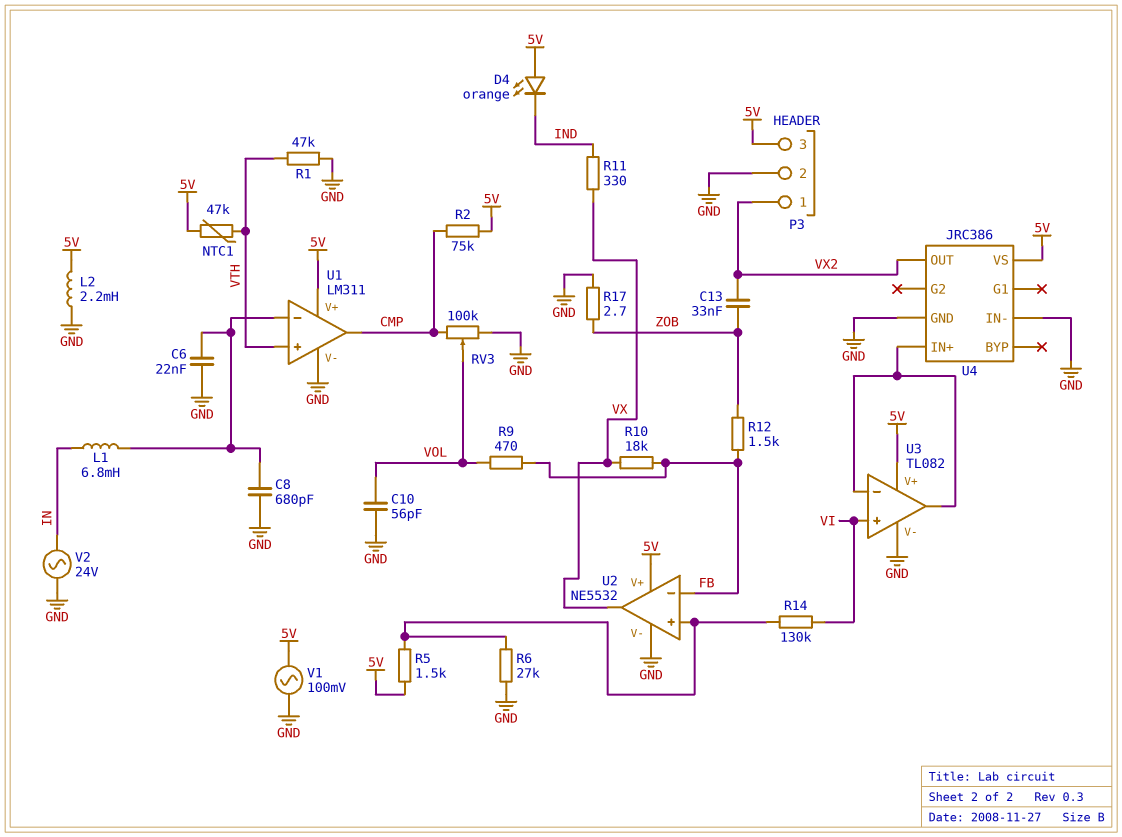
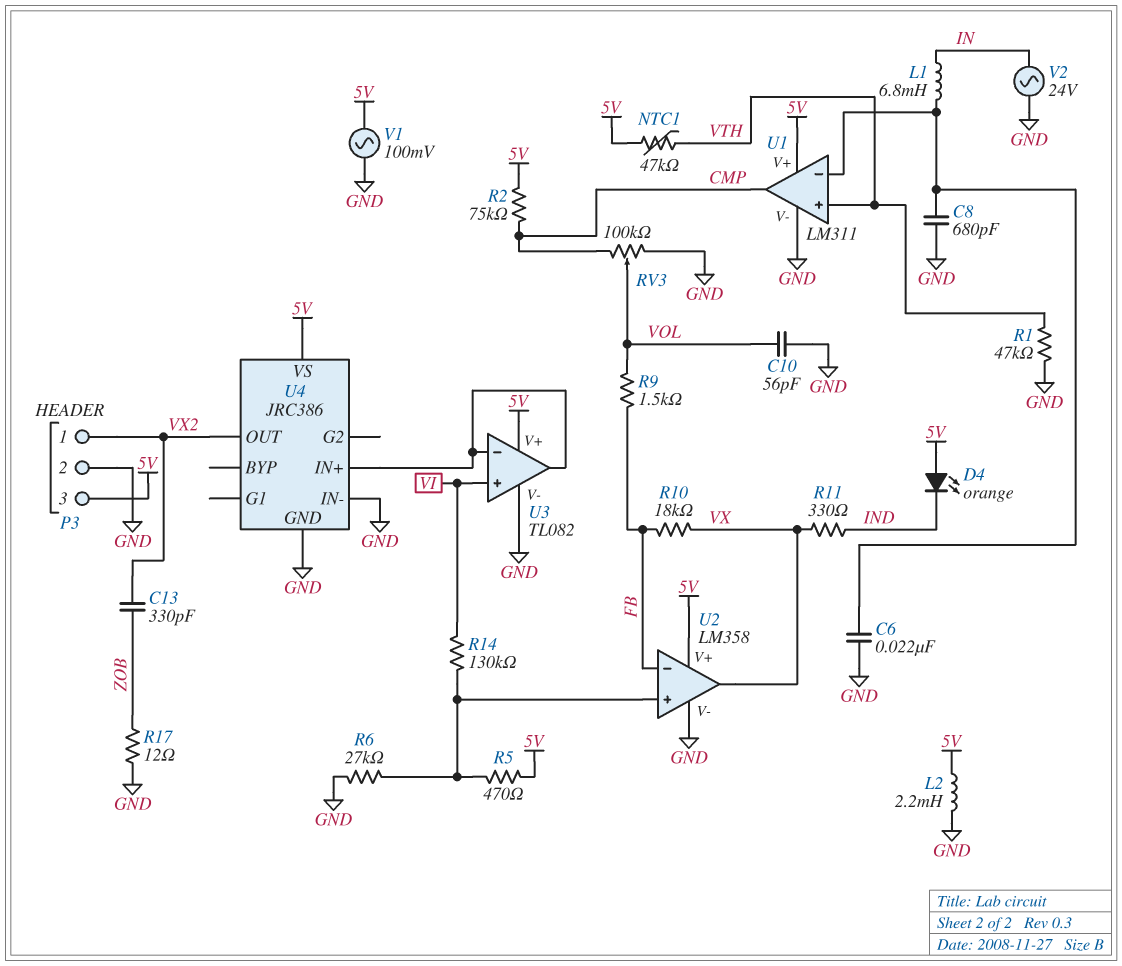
C13: 33nF (VX2, ZOB) -> 330pF (VX2, ZOB)
R5: 1.5k (5V, U2/in+) -> 470 (5V, U2/in+)
R9: 470 (FB, VOL) -> 1.5k (FB, VOL)
R12: 1.5k (FB, ZOB) -> none
R17: 2.7 (GND, ZOB) -> 12 (GND, ZOB)
U2: NE5532 -> LM358

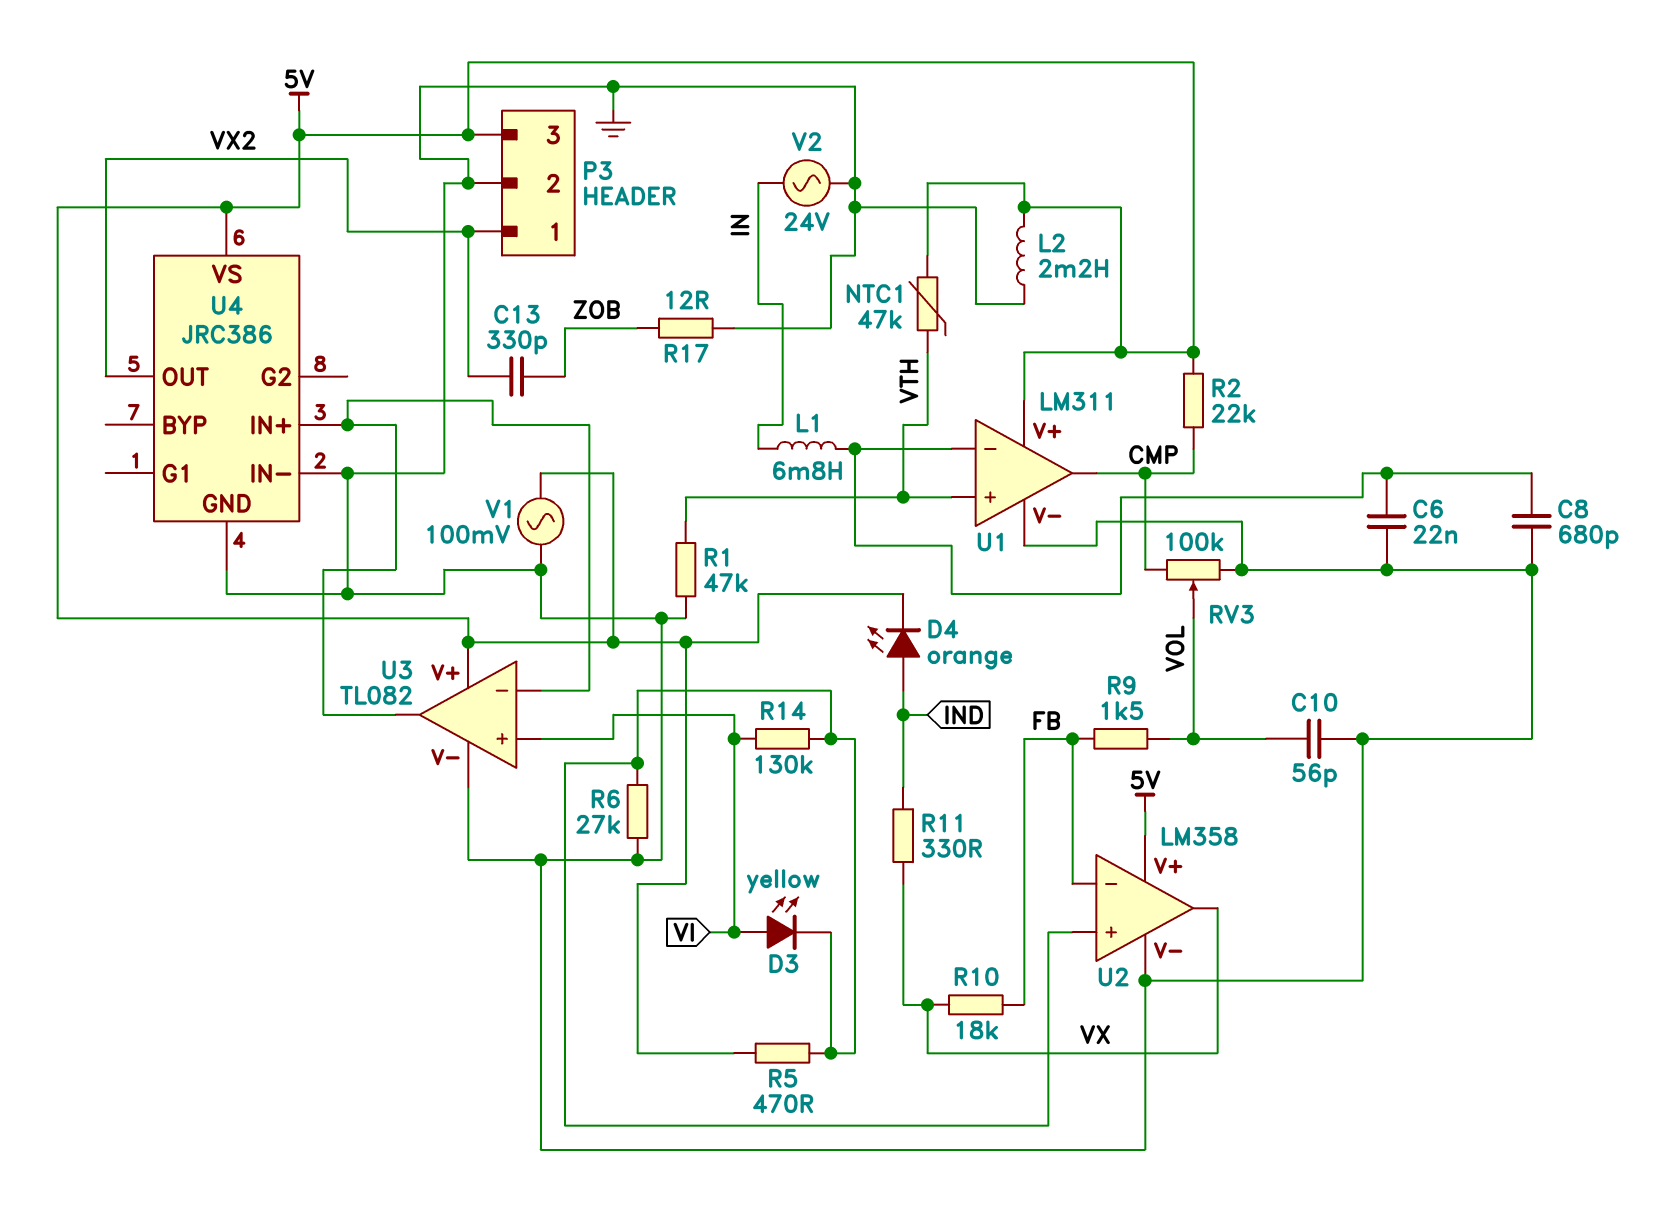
D3: none -> LED yellow (A VI, K U2/in+)
D4: LED orange (A 5V, K IND) -> LED orange (A IND, K 5V)
R2: 75k (5V, CMP) -> 22k (5V, CMP)

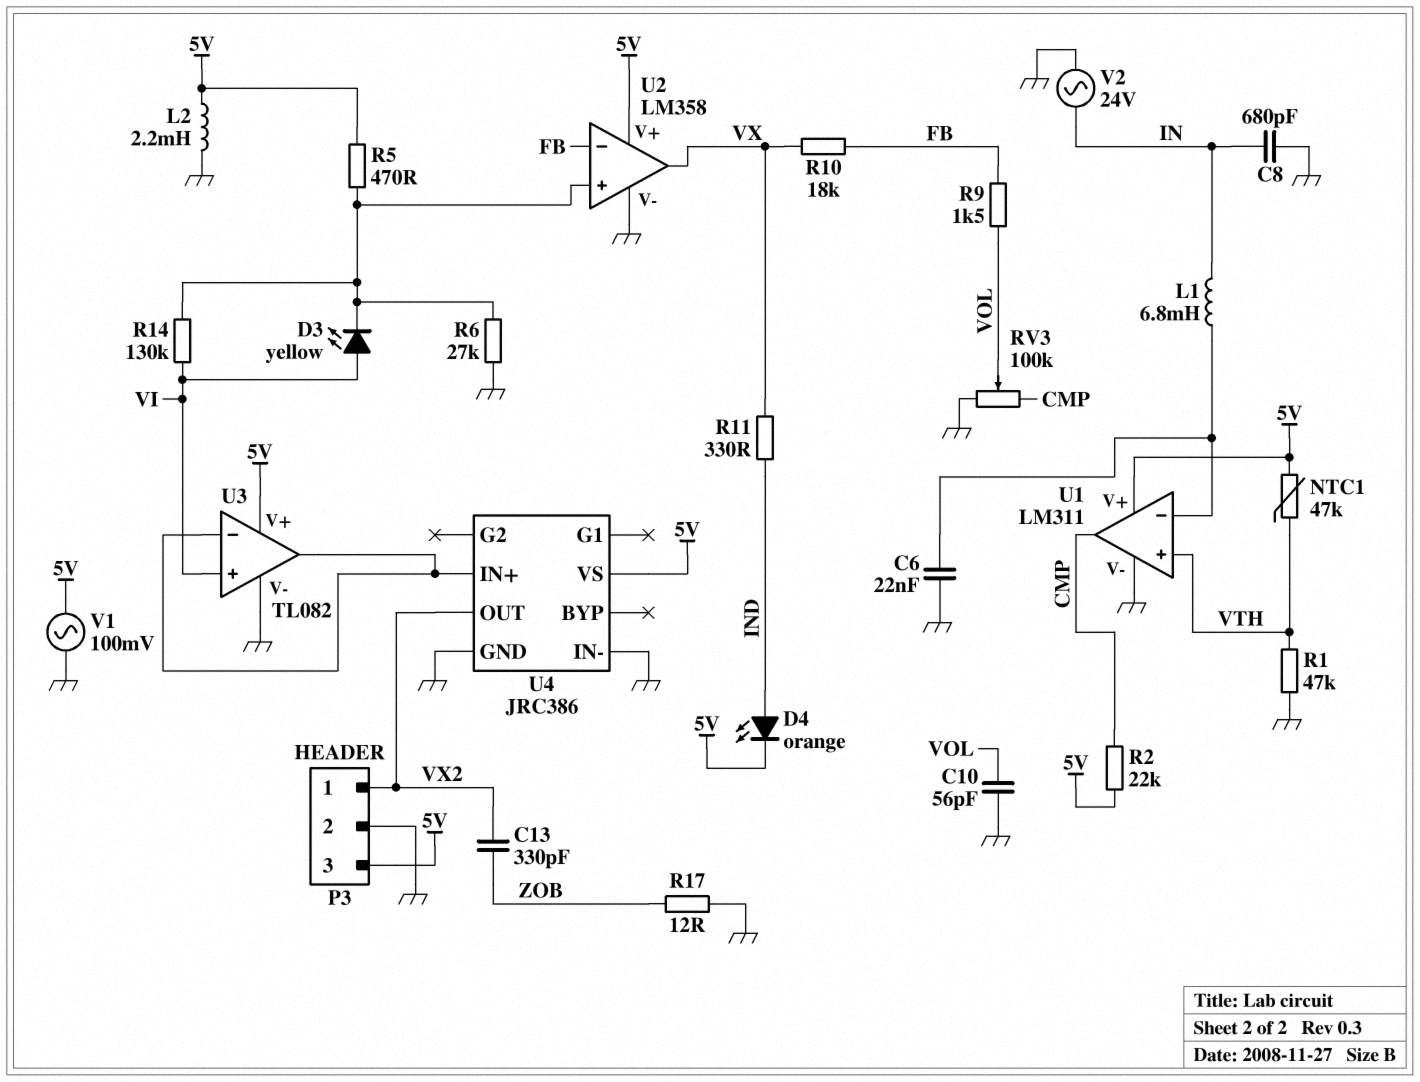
C8: 680pF (GND, U1/in-) -> 680pF (GND, IN)

